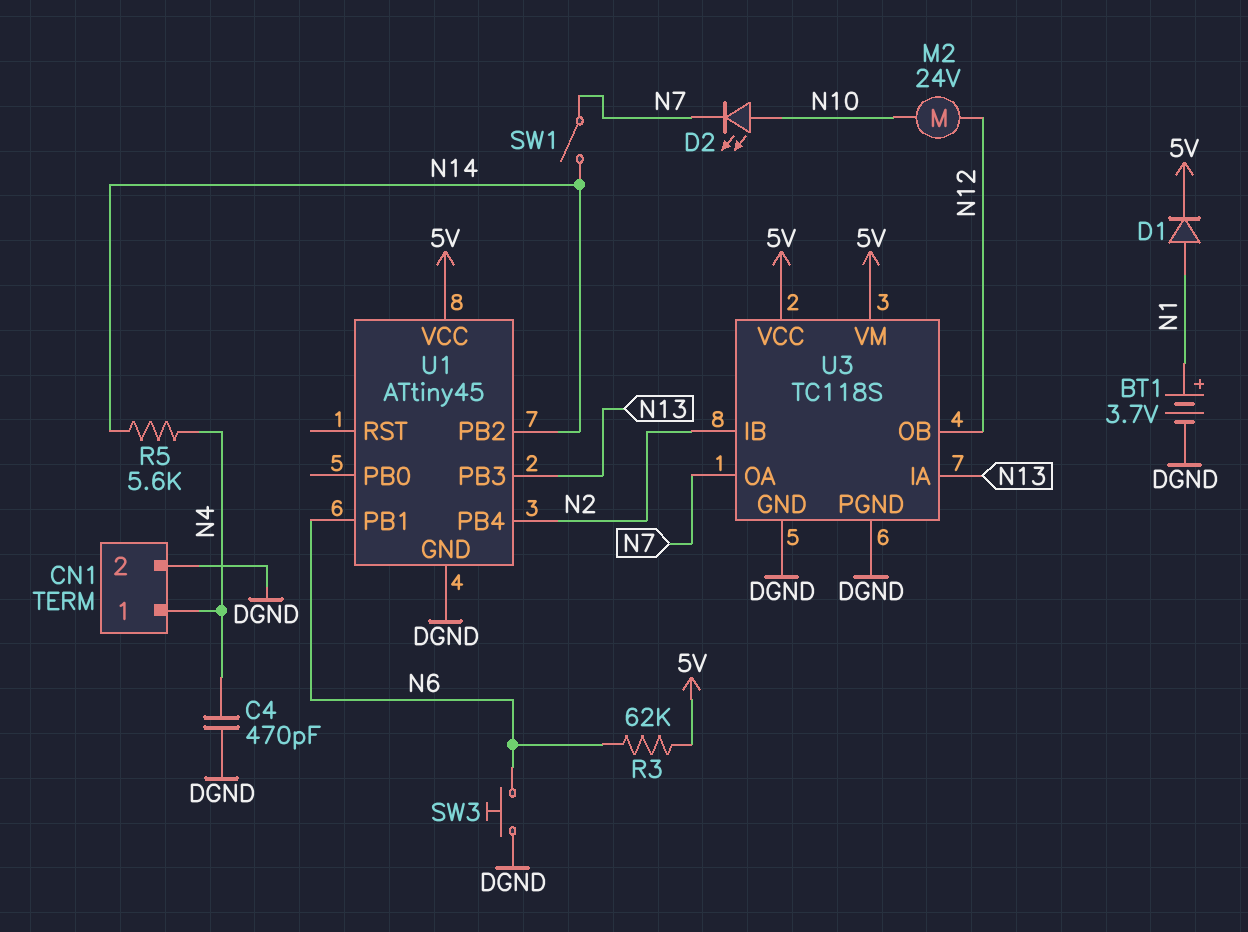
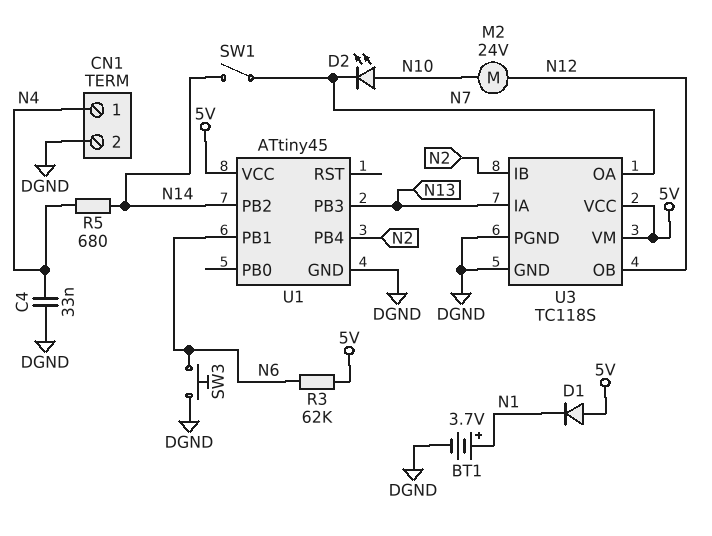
C4: 470pF (DGND, N4) -> 33nF (DGND, N4)
D1: diode (A N1, K 5V) -> diode (A 5V, K N1)
R5: 5.6k (N4, N14) -> 680 (N4, N14)

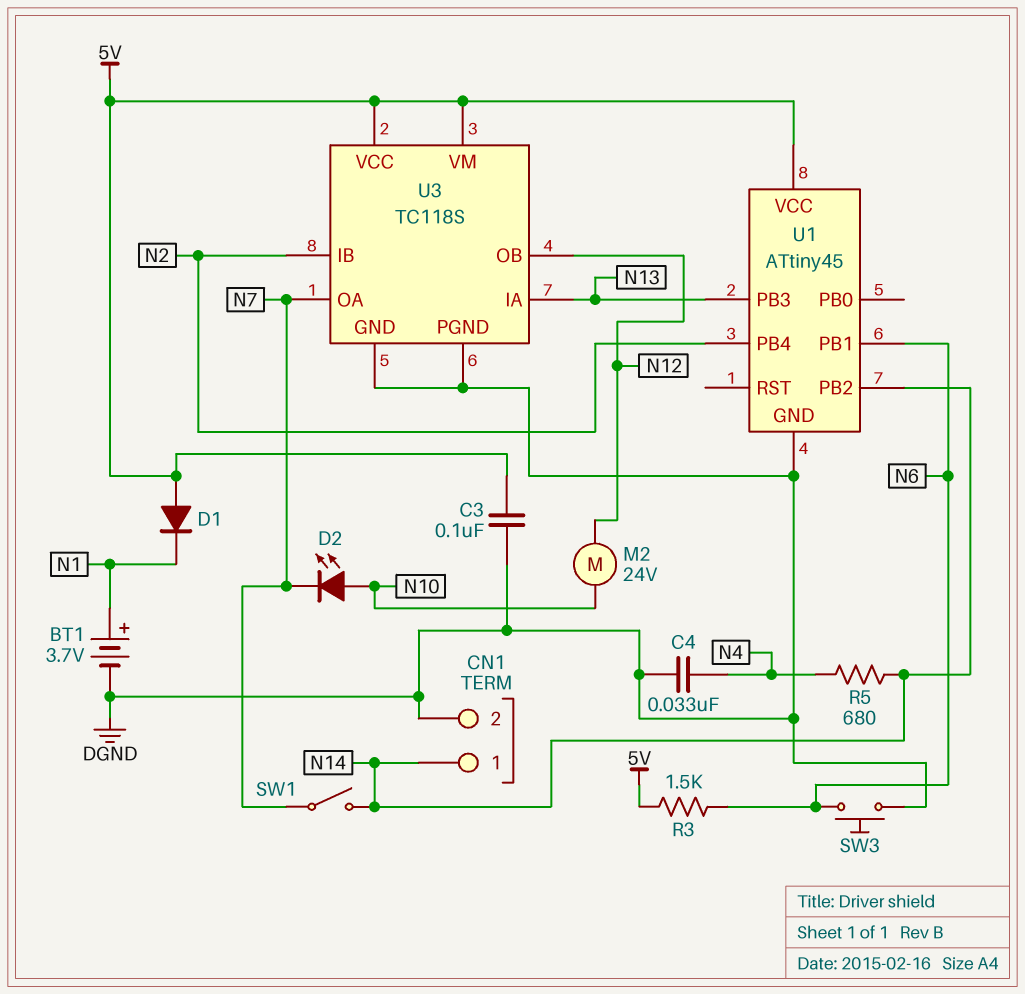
C3: none -> 100nF (5V, DGND)
CN1 pin 1: N4 -> N14
R3: 62k (5V, N6) -> 1.5k (5V, N6)

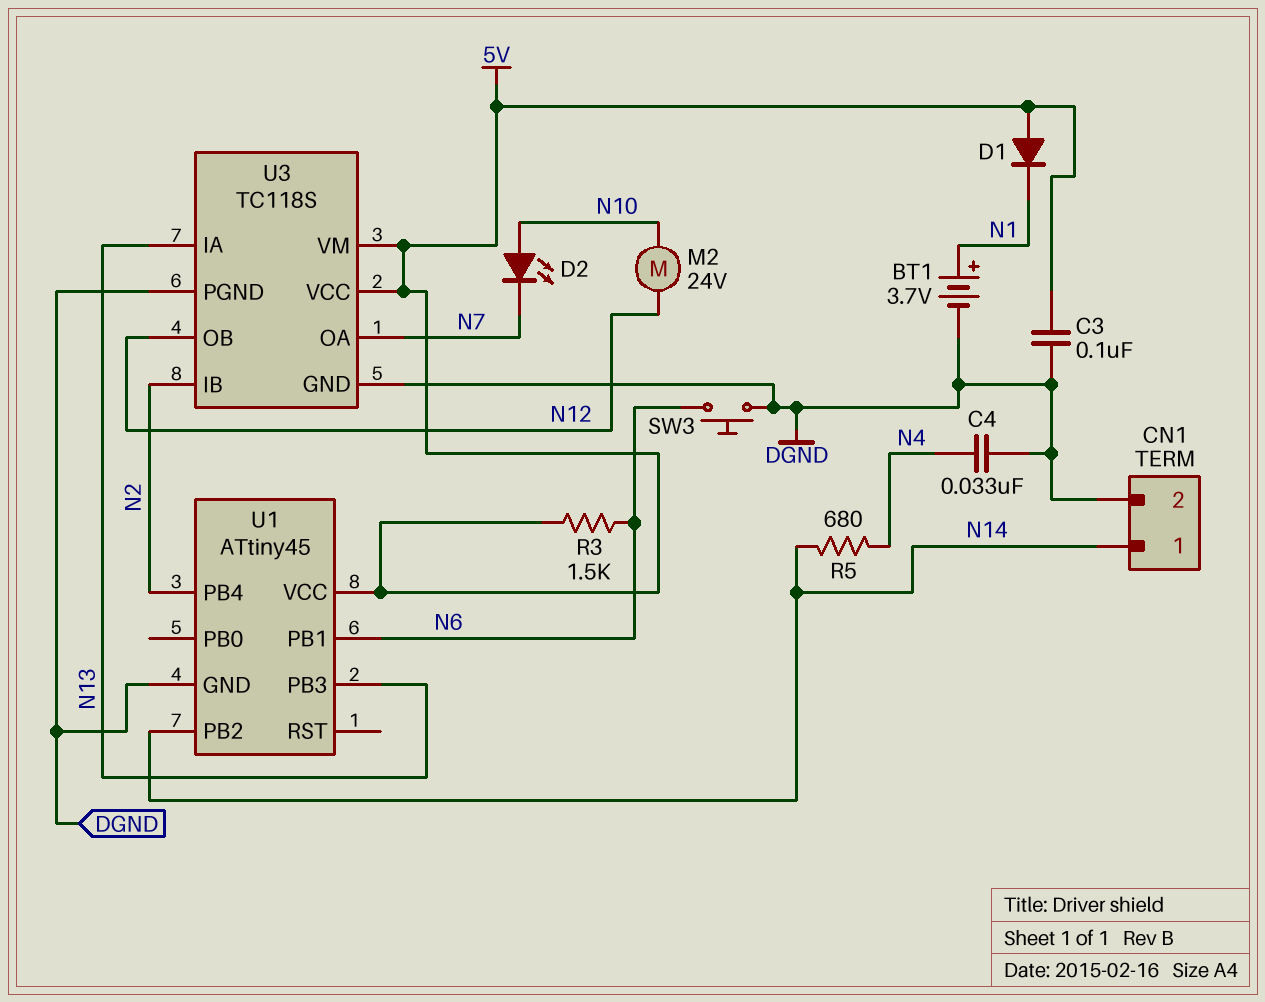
SW1: switch (N7, N14) -> none

